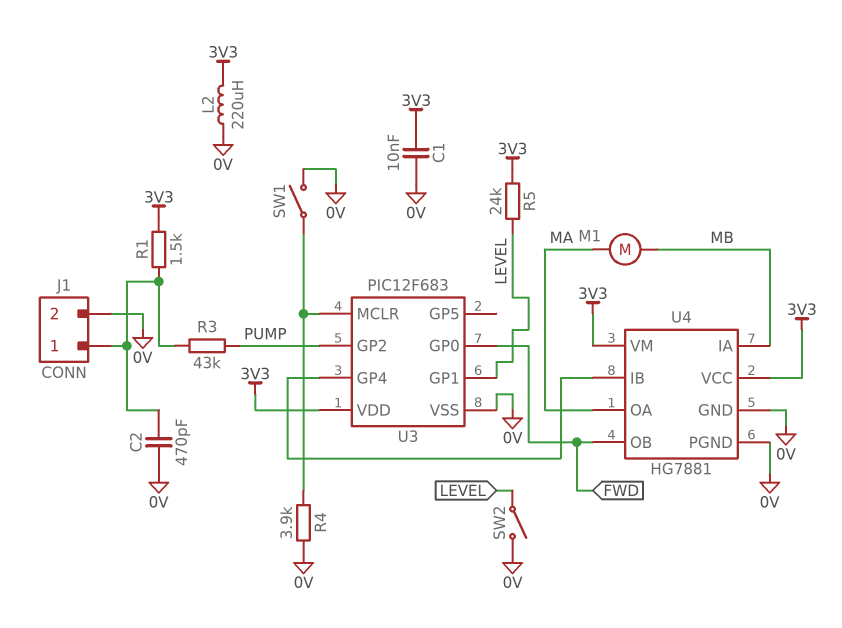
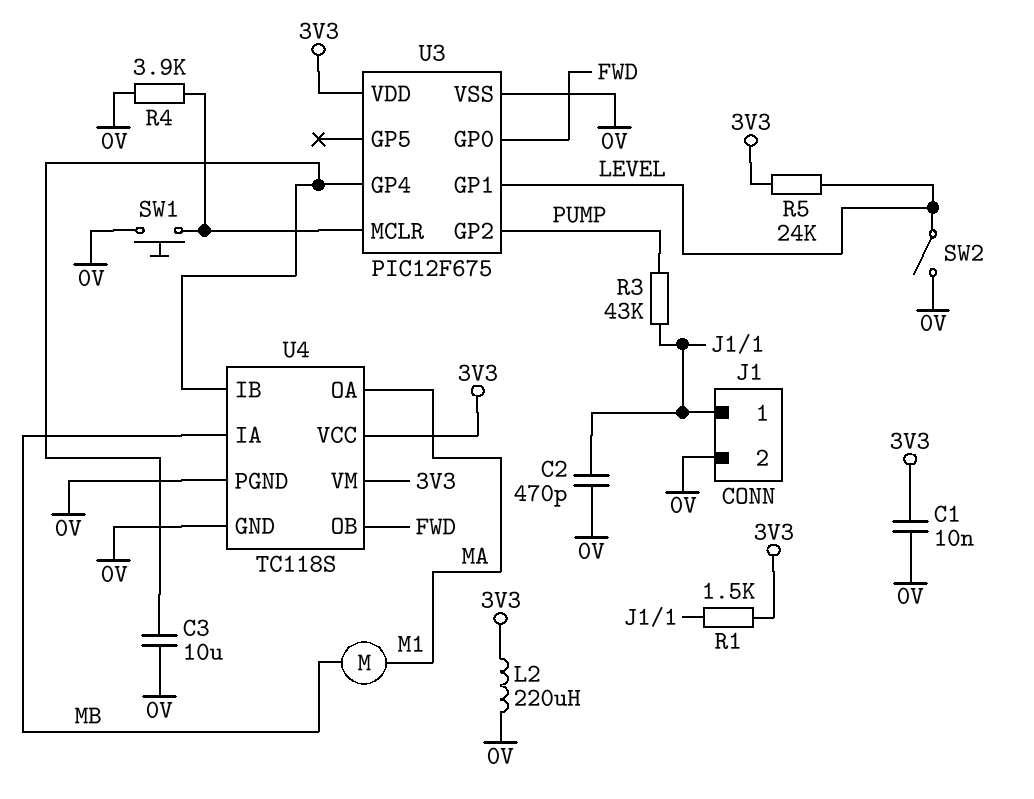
C3: none -> 10uF (0V, U3/GP4)
SW1: switch (0V, U3/MCLR) -> button (0V, U3/MCLR)
U3: PIC12F683 -> PIC12F675
U4: HG7881 -> TC118S

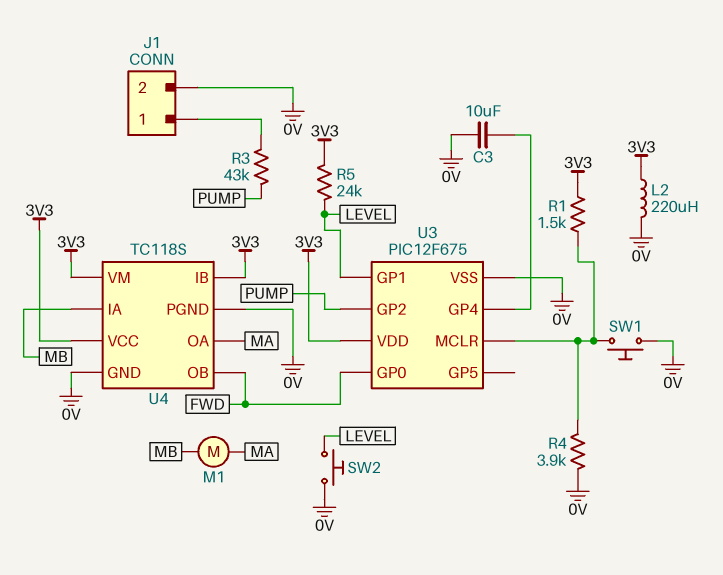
C1: 10nF (0V, 3V3) -> none
C2: 470pF (0V, J1/1) -> none
R1: 1.5k (3V3, J1/1) -> 1.5k (3V3, U3/MCLR)
SW2: switch (0V, LEVEL) -> button (0V, LEVEL)
U4 pin IB: U3/GP4 -> 3V3

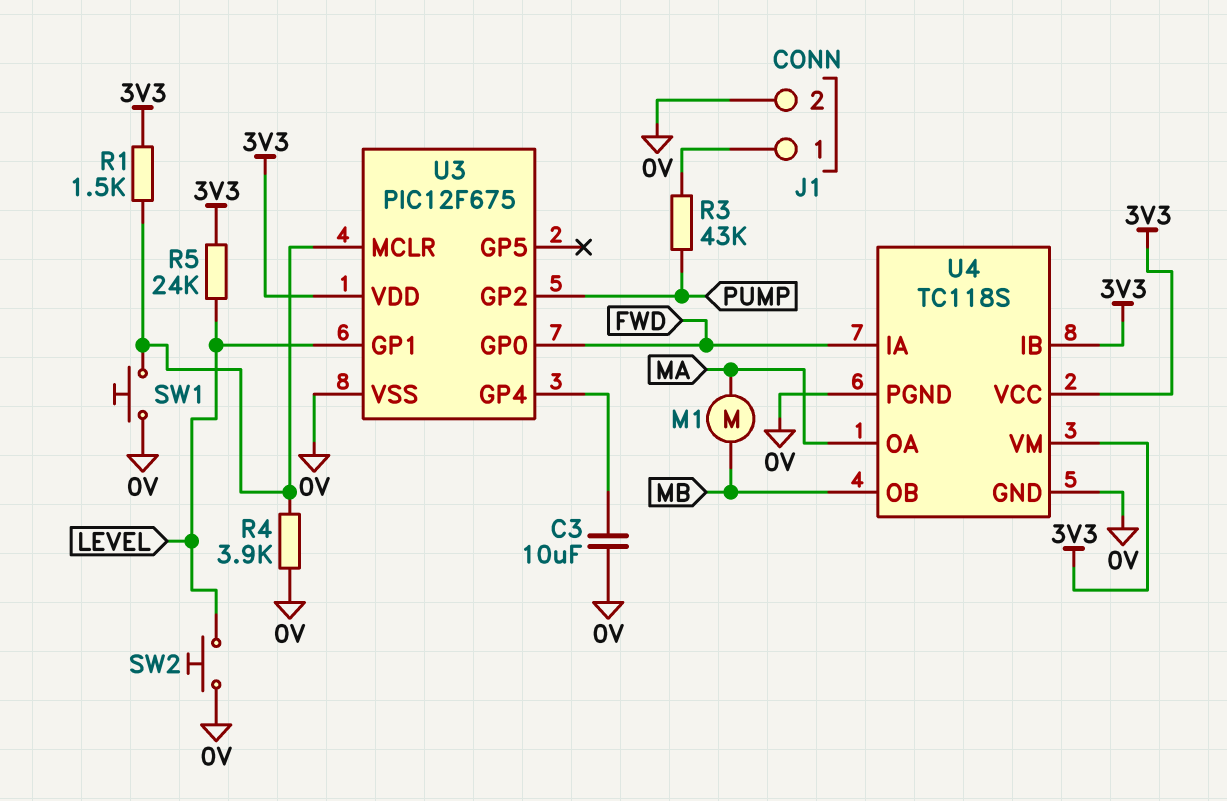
L2: 220uH (0V, 3V3) -> none
U4 pin IA: MB -> FWD
U4 pin OB: FWD -> MB

